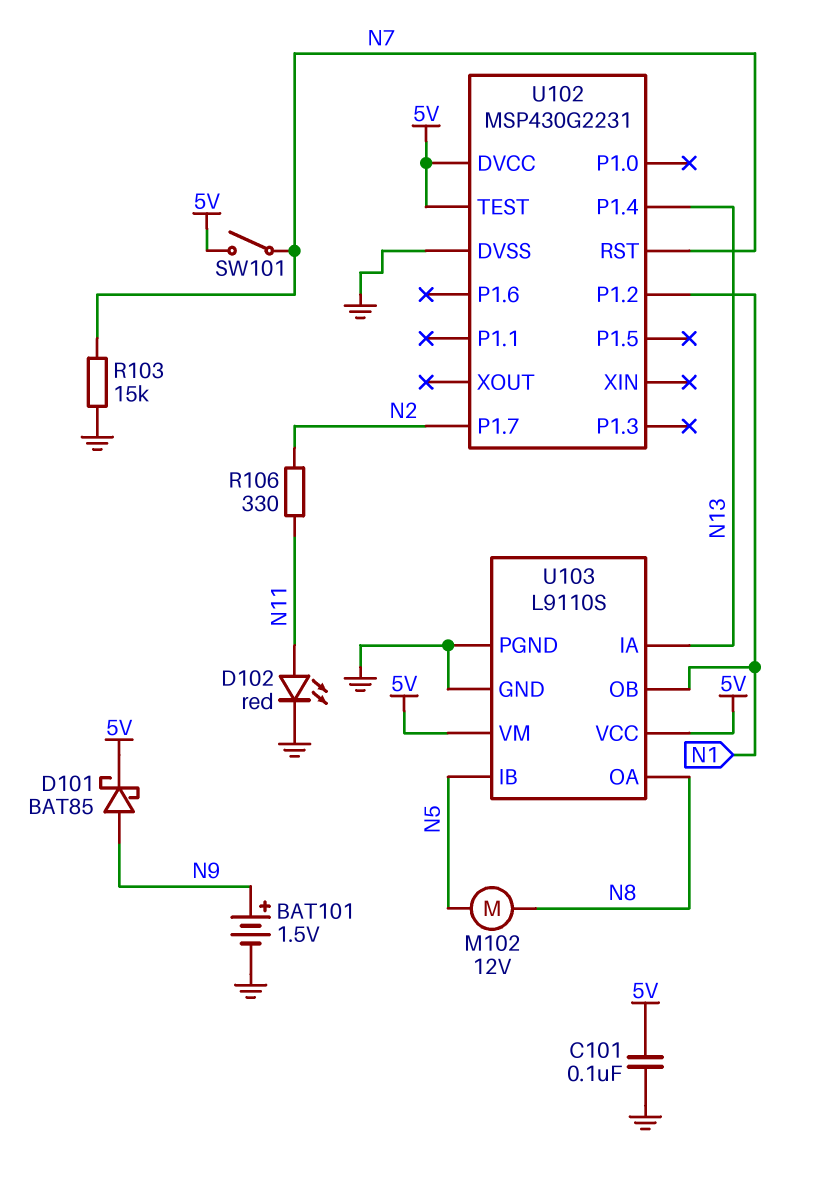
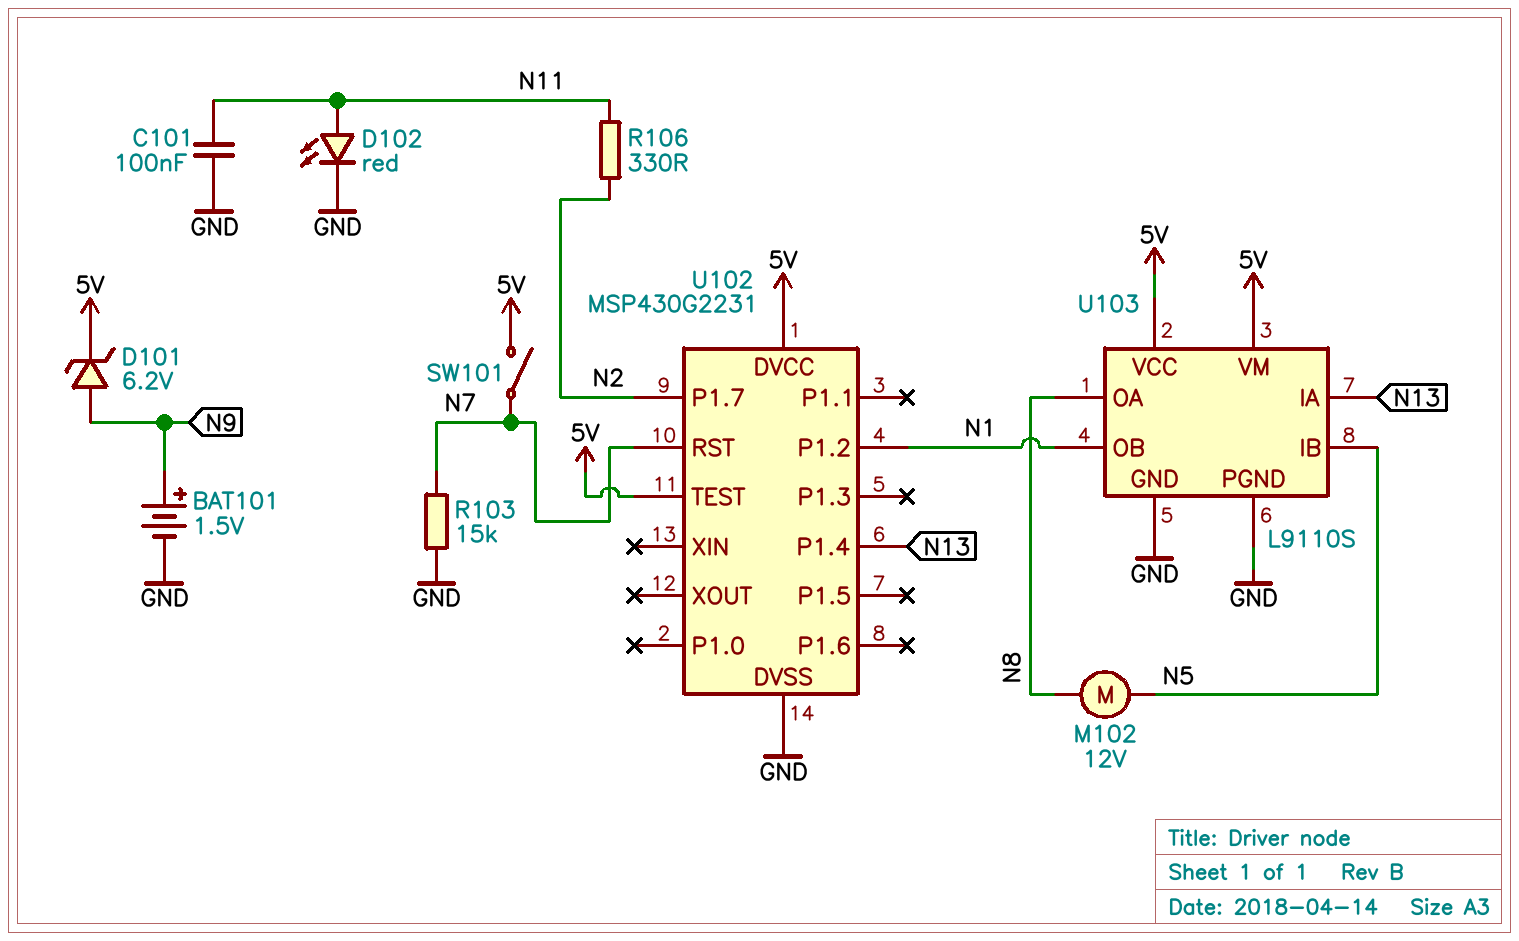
C101: 100nF (5V, GND) -> 100nF (GND, N11)
D101: schottky BAT85 (A N9, K 5V) -> zener 6.2V (A N9, K 5V)

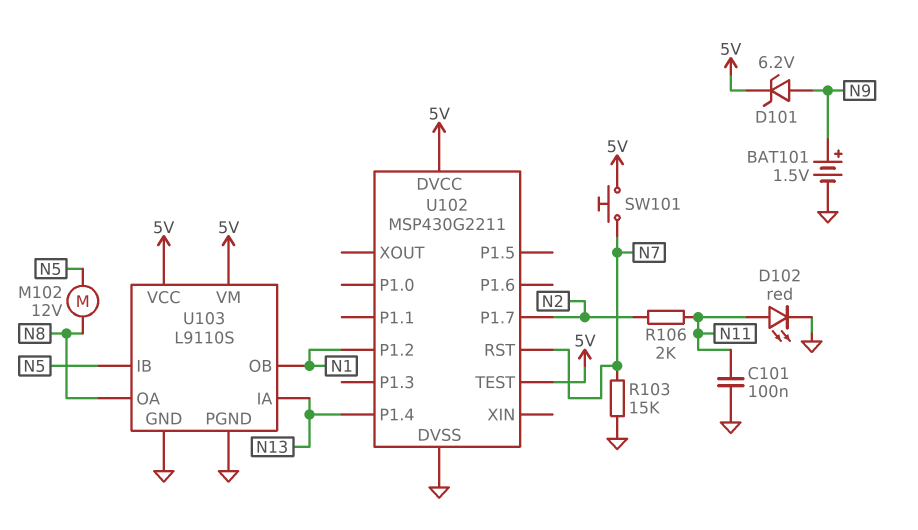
R106: 330 (N2, N11) -> 2k (N2, N11)
SW101: switch (5V, N7) -> button (5V, N7)
U102: MSP430G2231 -> MSP430G2211

